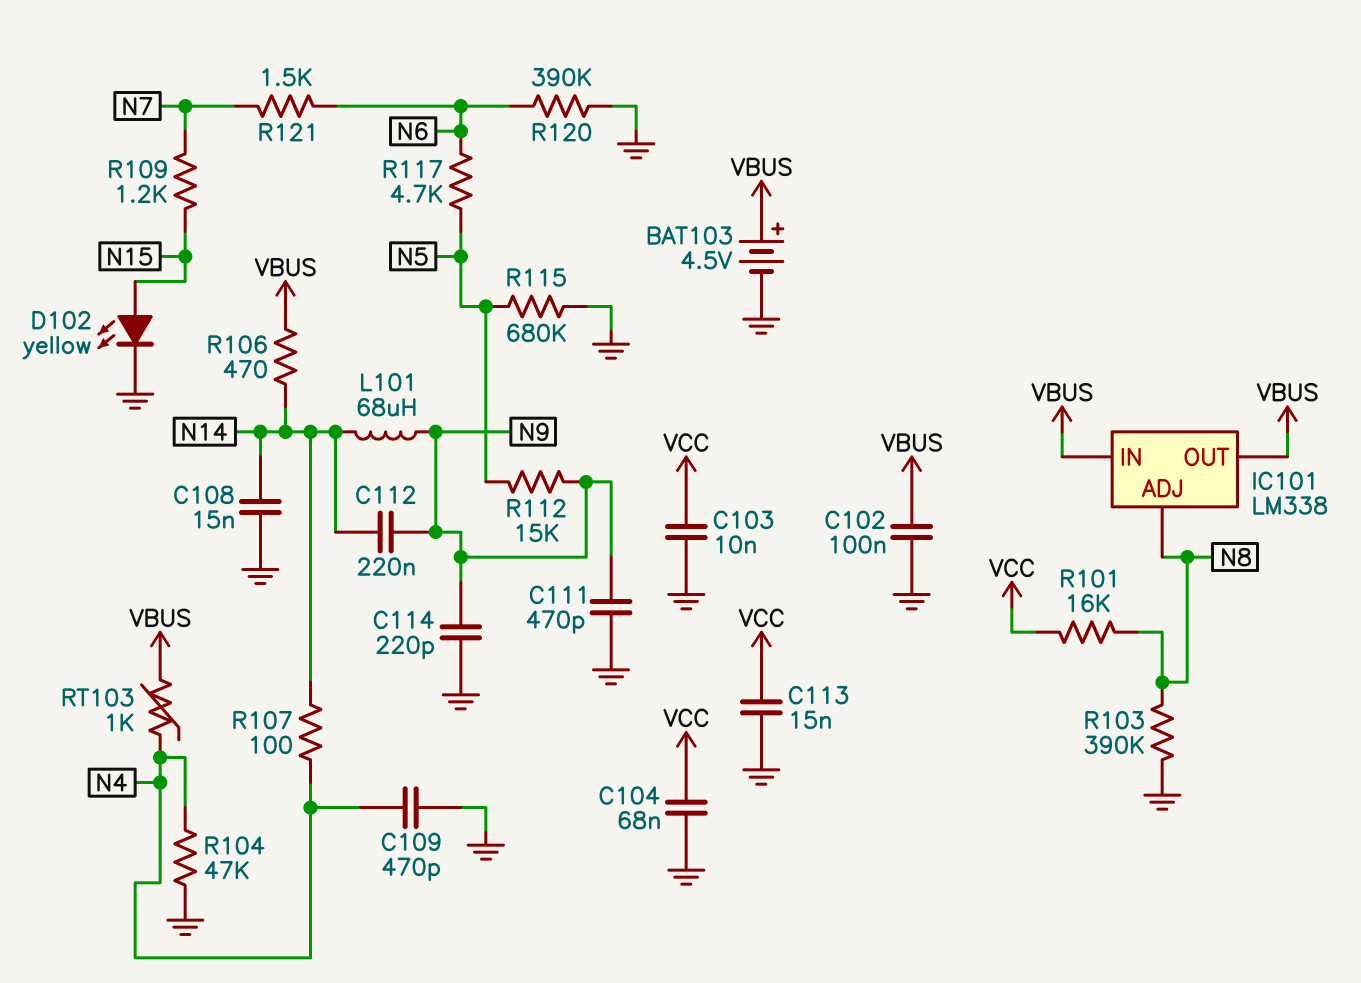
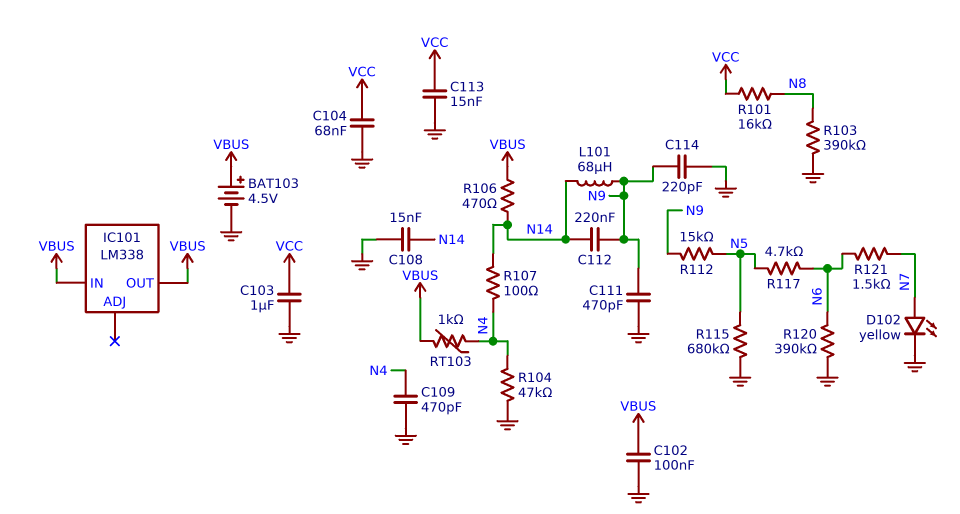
C103: 10nF (GND, VCC) -> 1uF (GND, VCC)
D102: LED yellow (A N15, K GND) -> LED yellow (A N7, K GND)
IC101 pin ADJ: N8 -> none
R109: 1.2k (N7, N15) -> none

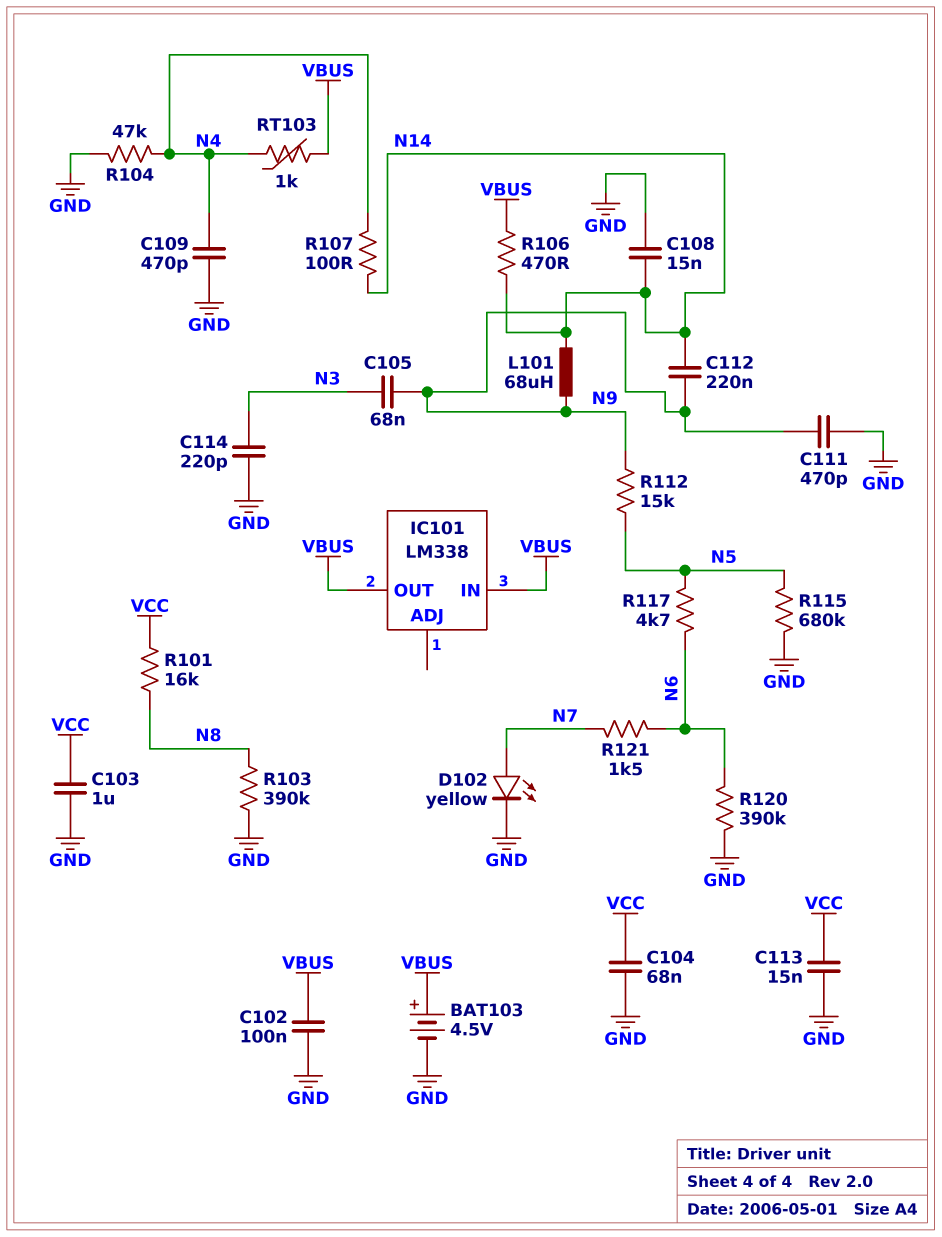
C105: none -> 68nF (N3, N9)
C114: 220pF (GND, N9) -> 220pF (GND, N3)

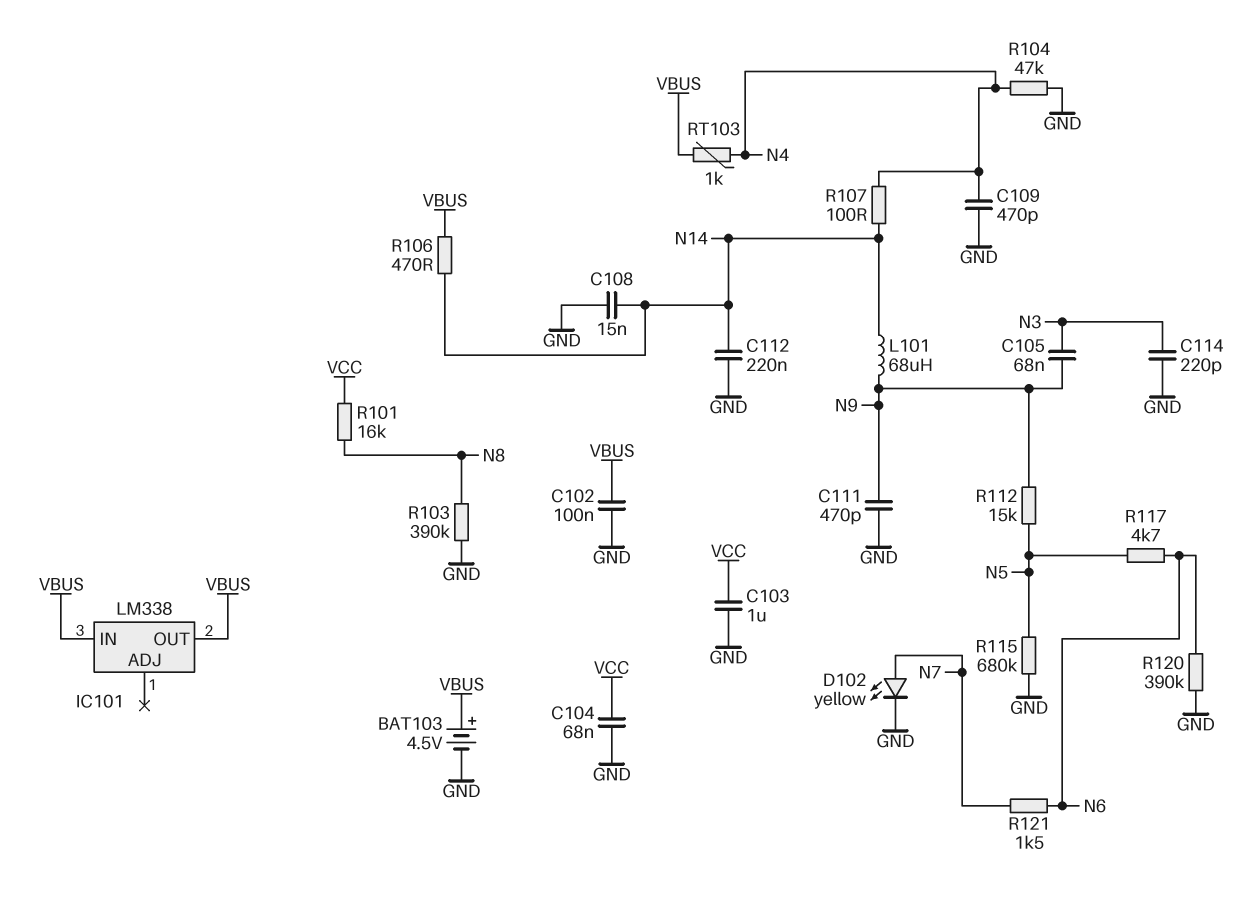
C112: 220nF (N9, N14) -> 220nF (GND, N14)
C113: 15nF (GND, VCC) -> none

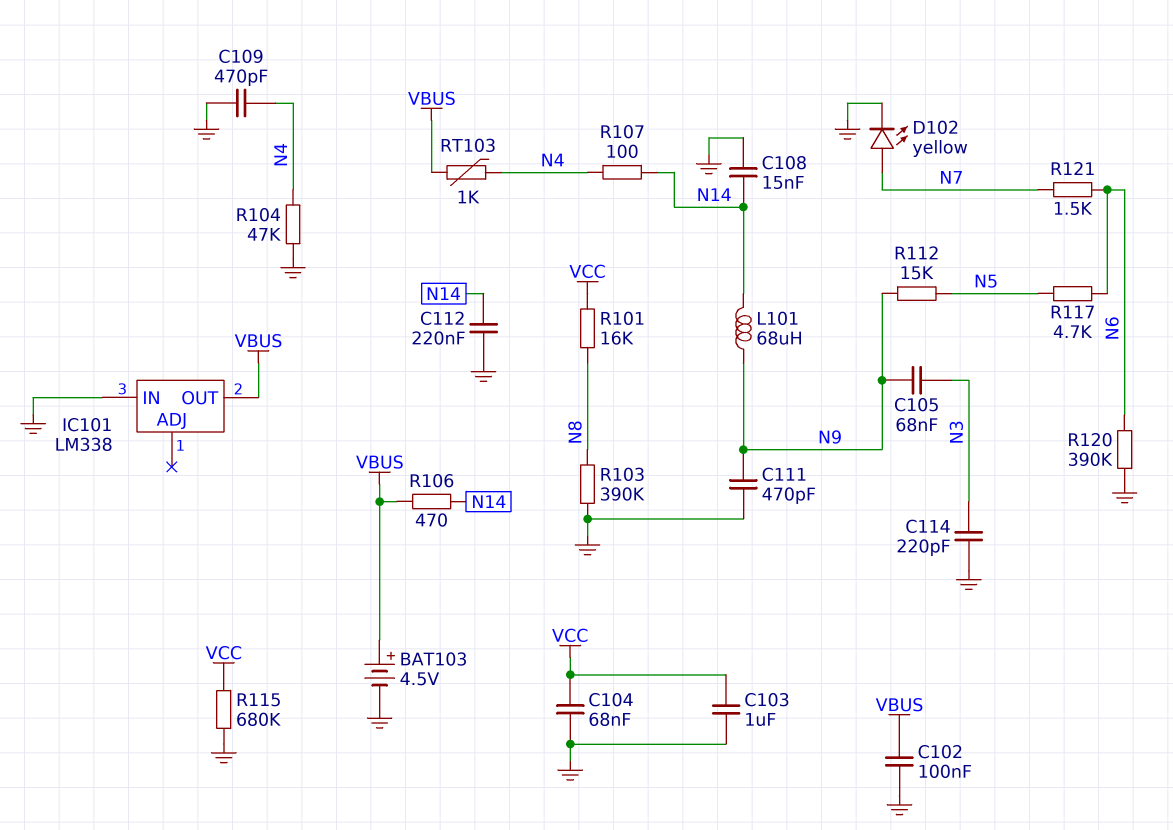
IC101 pin IN: VBUS -> GND
R115: 680k (GND, N5) -> 680k (GND, VCC)

